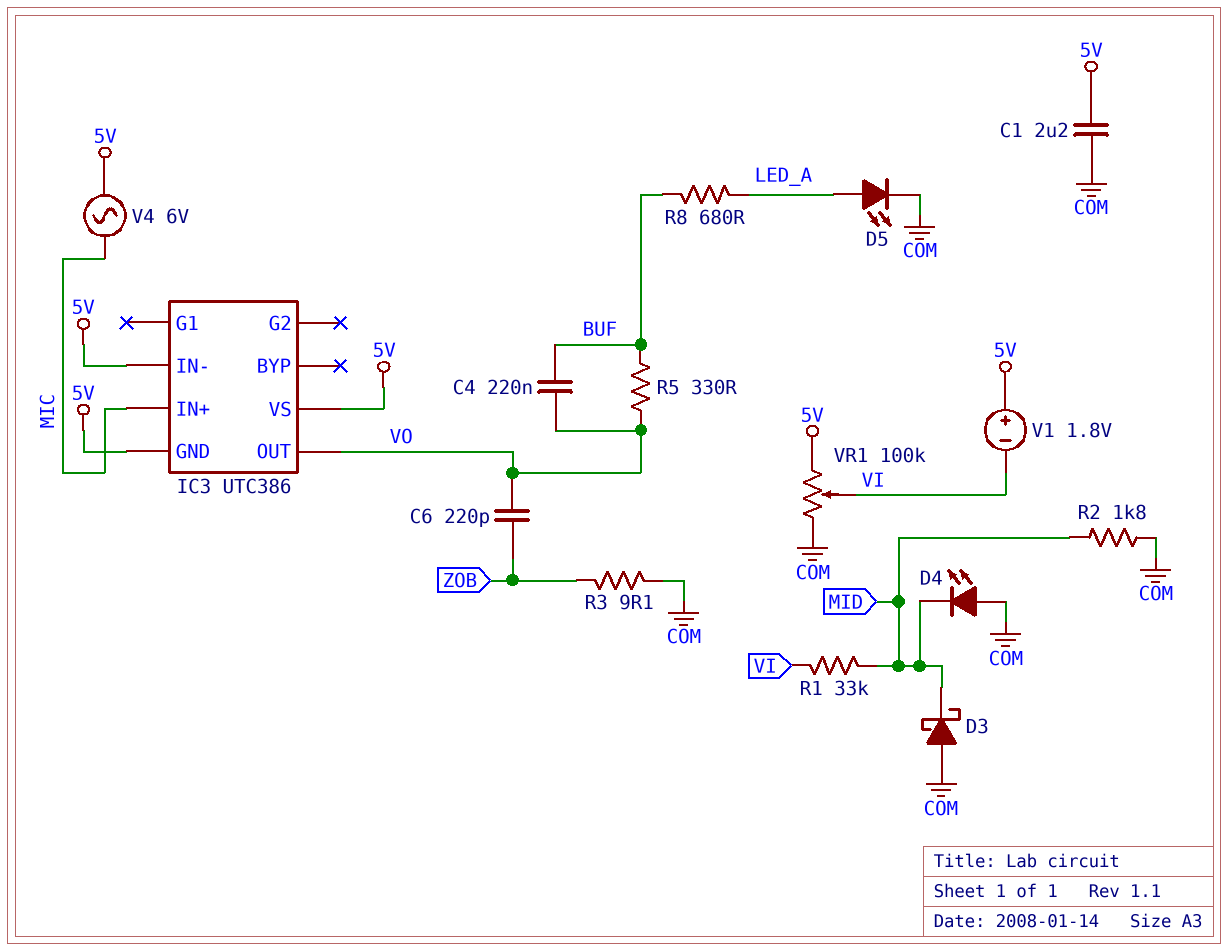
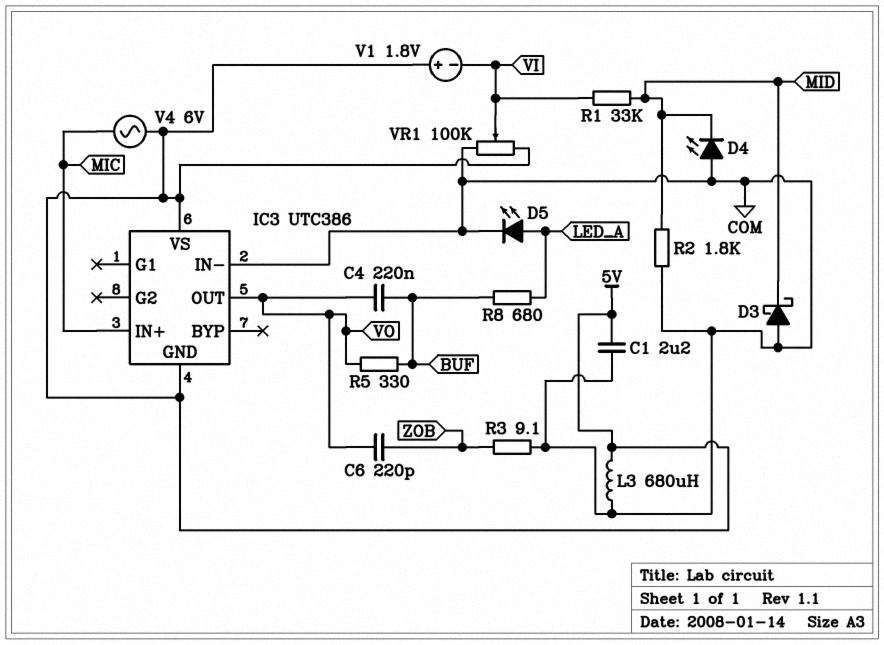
IC3 pin IN-: 5V -> COM
L3: none -> 680uH (5V, COM)

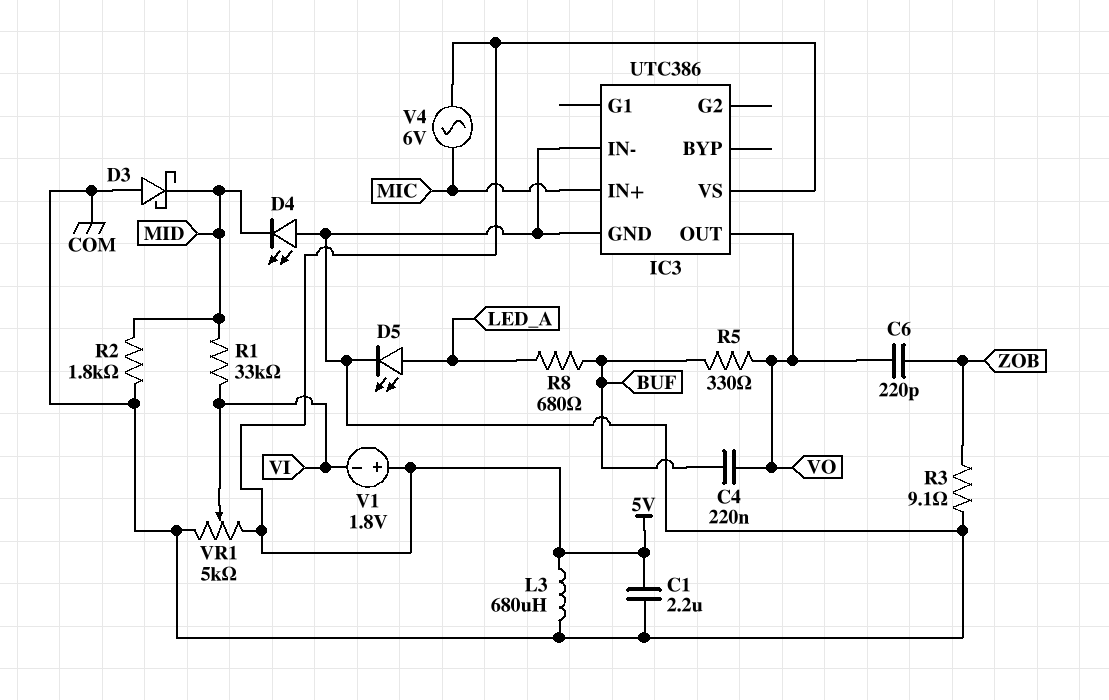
IC3 pin GND: 5V -> COM
VR1: 100k (5V, COM, wiper VI) -> 5k (5V, COM, wiper VI)

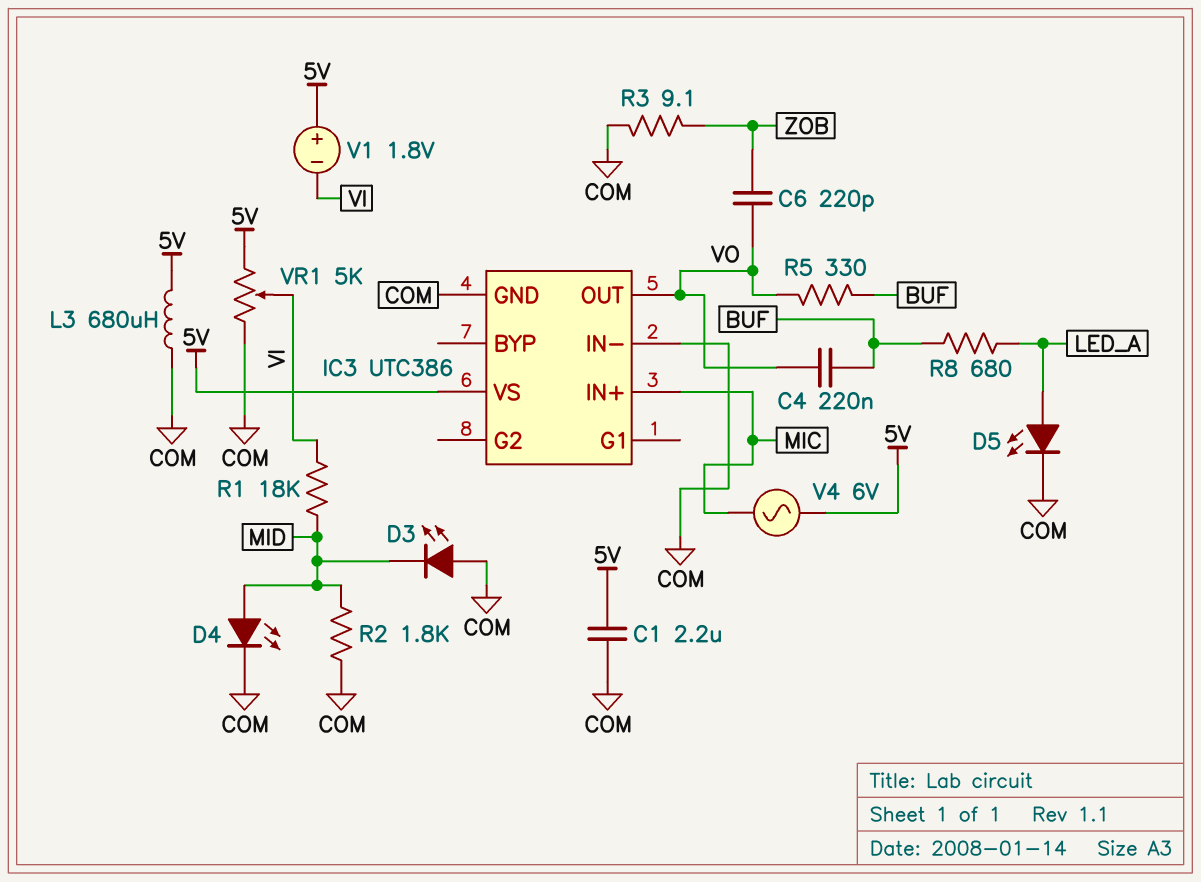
D3: schottky (A COM, K MID) -> LED (A COM, K MID)
D4: LED (A COM, K MID) -> LED (A MID, K COM)
R1: 33k (MID, VI) -> 18k (MID, VI)

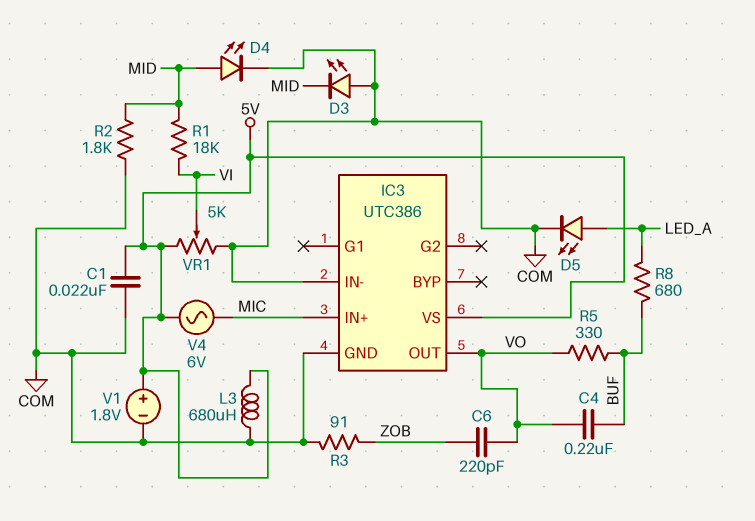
C1: 2.2uF (5V, COM) -> 22nF (5V, COM)
R3: 9.1 (COM, ZOB) -> 91 (COM, ZOB)
V1: 1.8V (plus 5V, minus VI) -> 1.8V (plus 5V, minus COM)

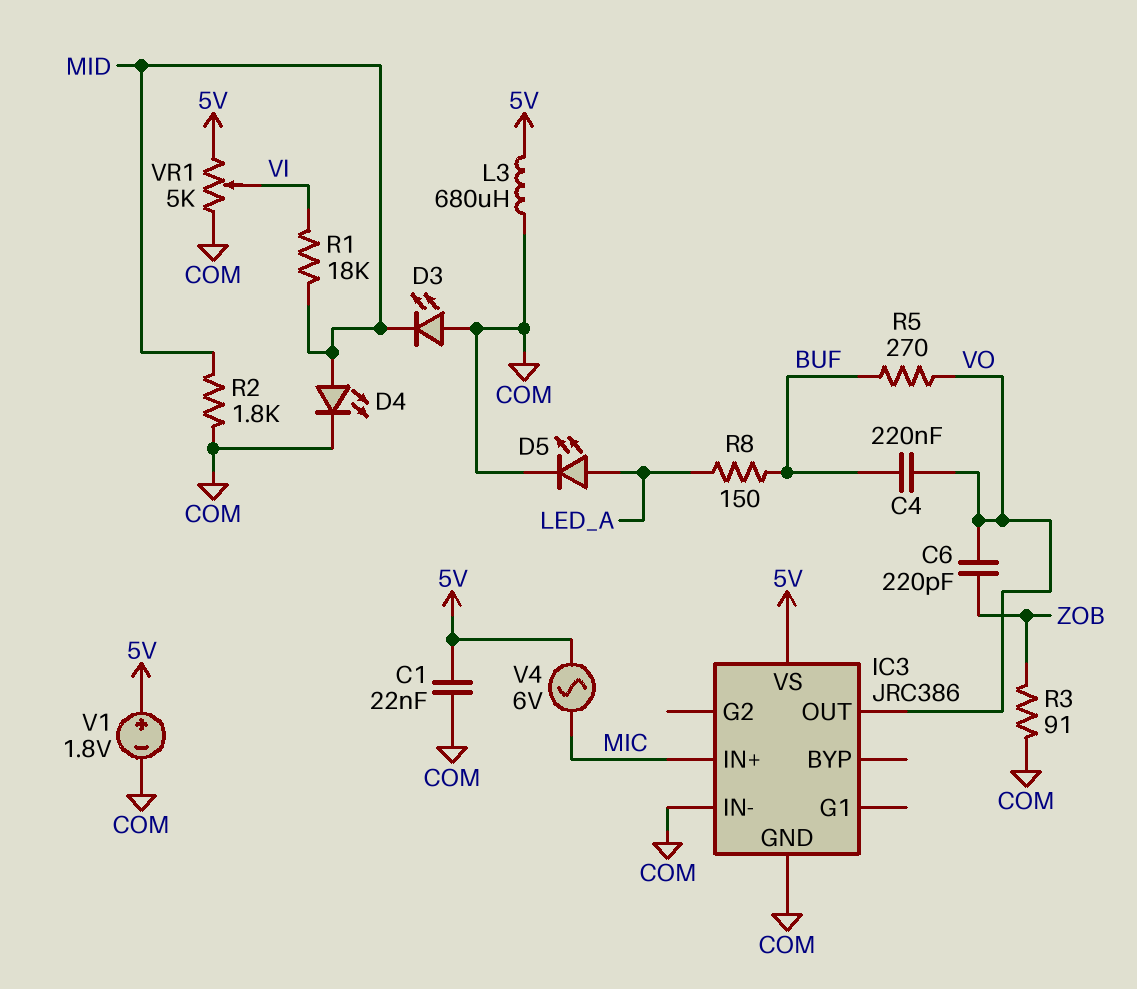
IC3: UTC386 -> JRC386
R5: 330 (BUF, VO) -> 270 (BUF, VO)
R8: 680 (BUF, LED_A) -> 150 (BUF, LED_A)

